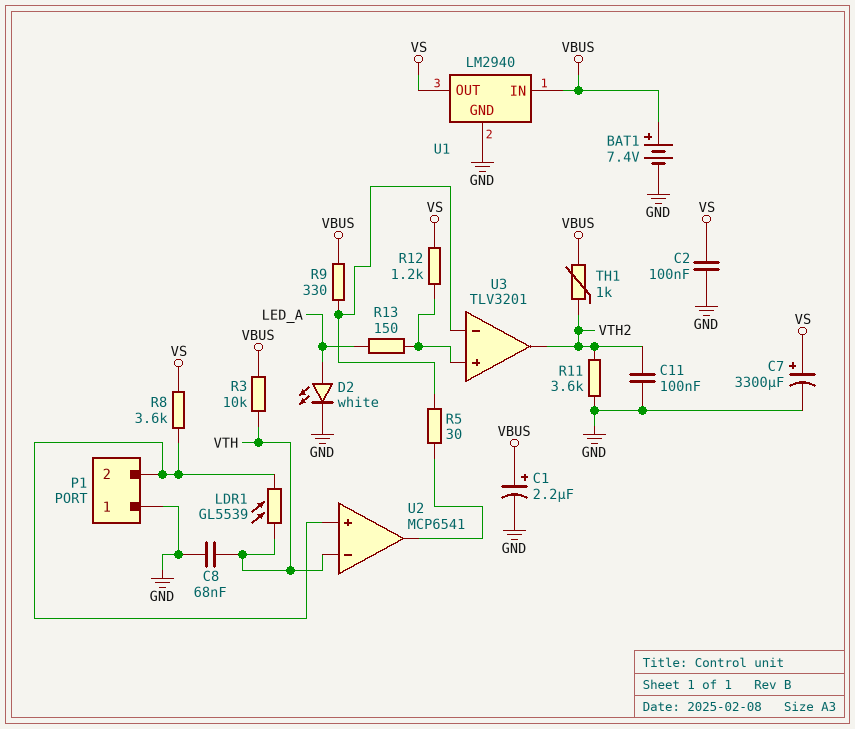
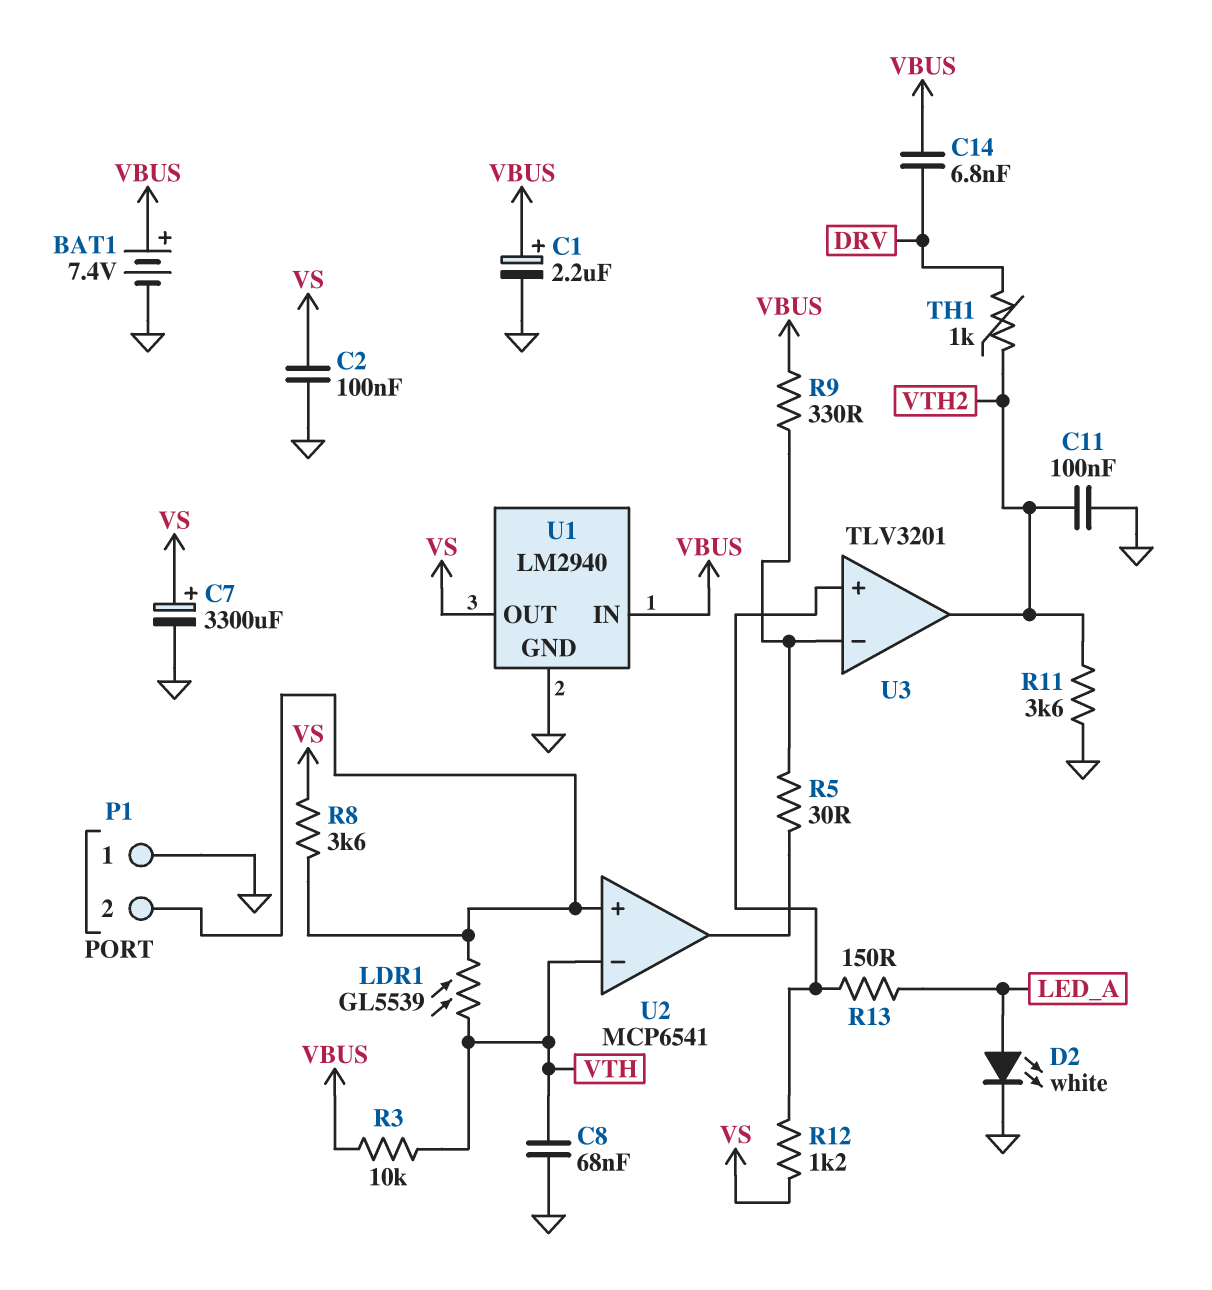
C14: none -> 6.8nF (DRV, VBUS)
TH1: 1k (VBUS, VTH2) -> 1k (DRV, VTH2)

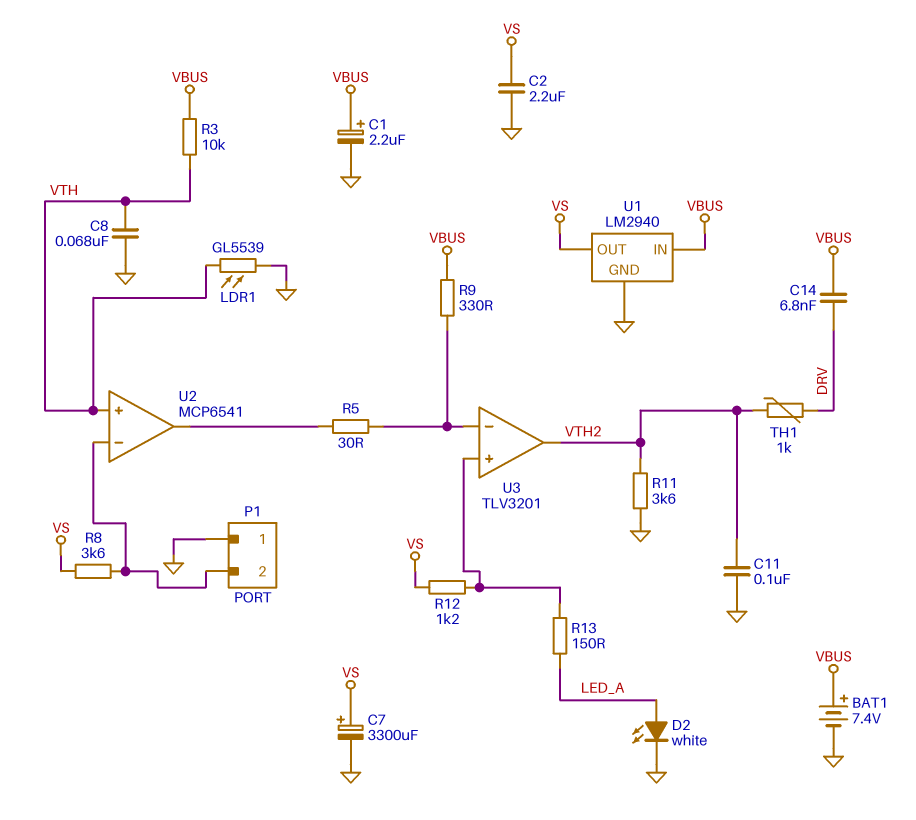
C2: 100nF (GND, VS) -> 2.2uF (GND, VS)
LDR1: GL5539 (P1/2, VTH) -> GL5539 (GND, VTH)
U2 pin in+: P1/2 -> VTH
U2 pin in-: VTH -> P1/2

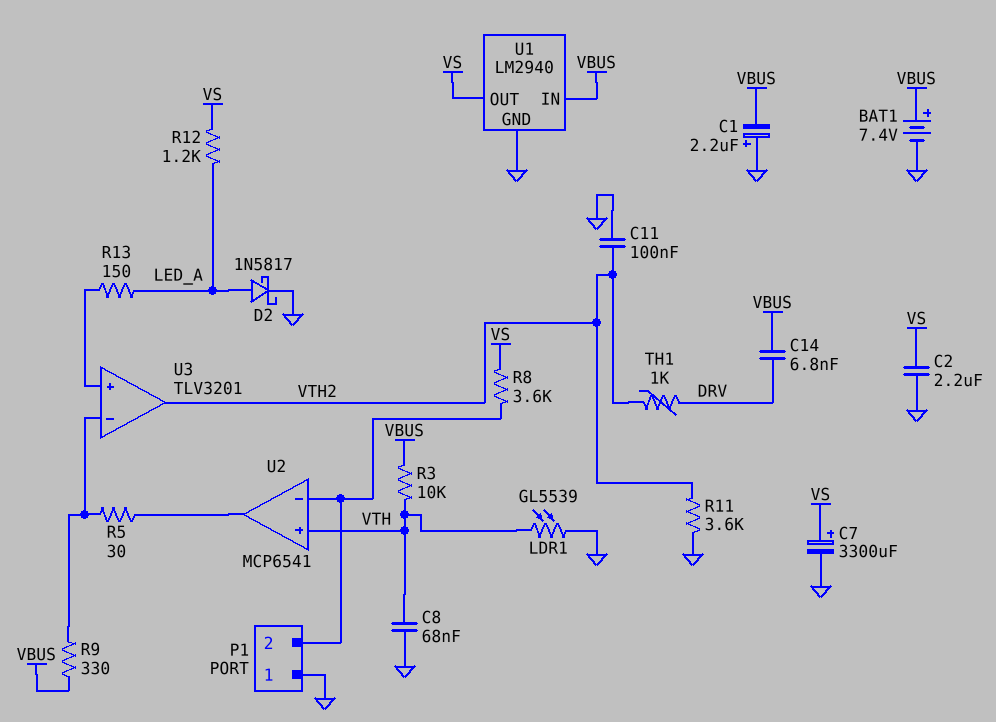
C1: 2.2uF (plus VBUS, minus GND) -> 2.2uF (plus GND, minus VBUS)
D2: LED white (A LED_A, K GND) -> schottky 1N5817 (A LED_A, K GND)
R12: 1.2k (U3/in+, VS) -> 1.2k (LED_A, VS)

